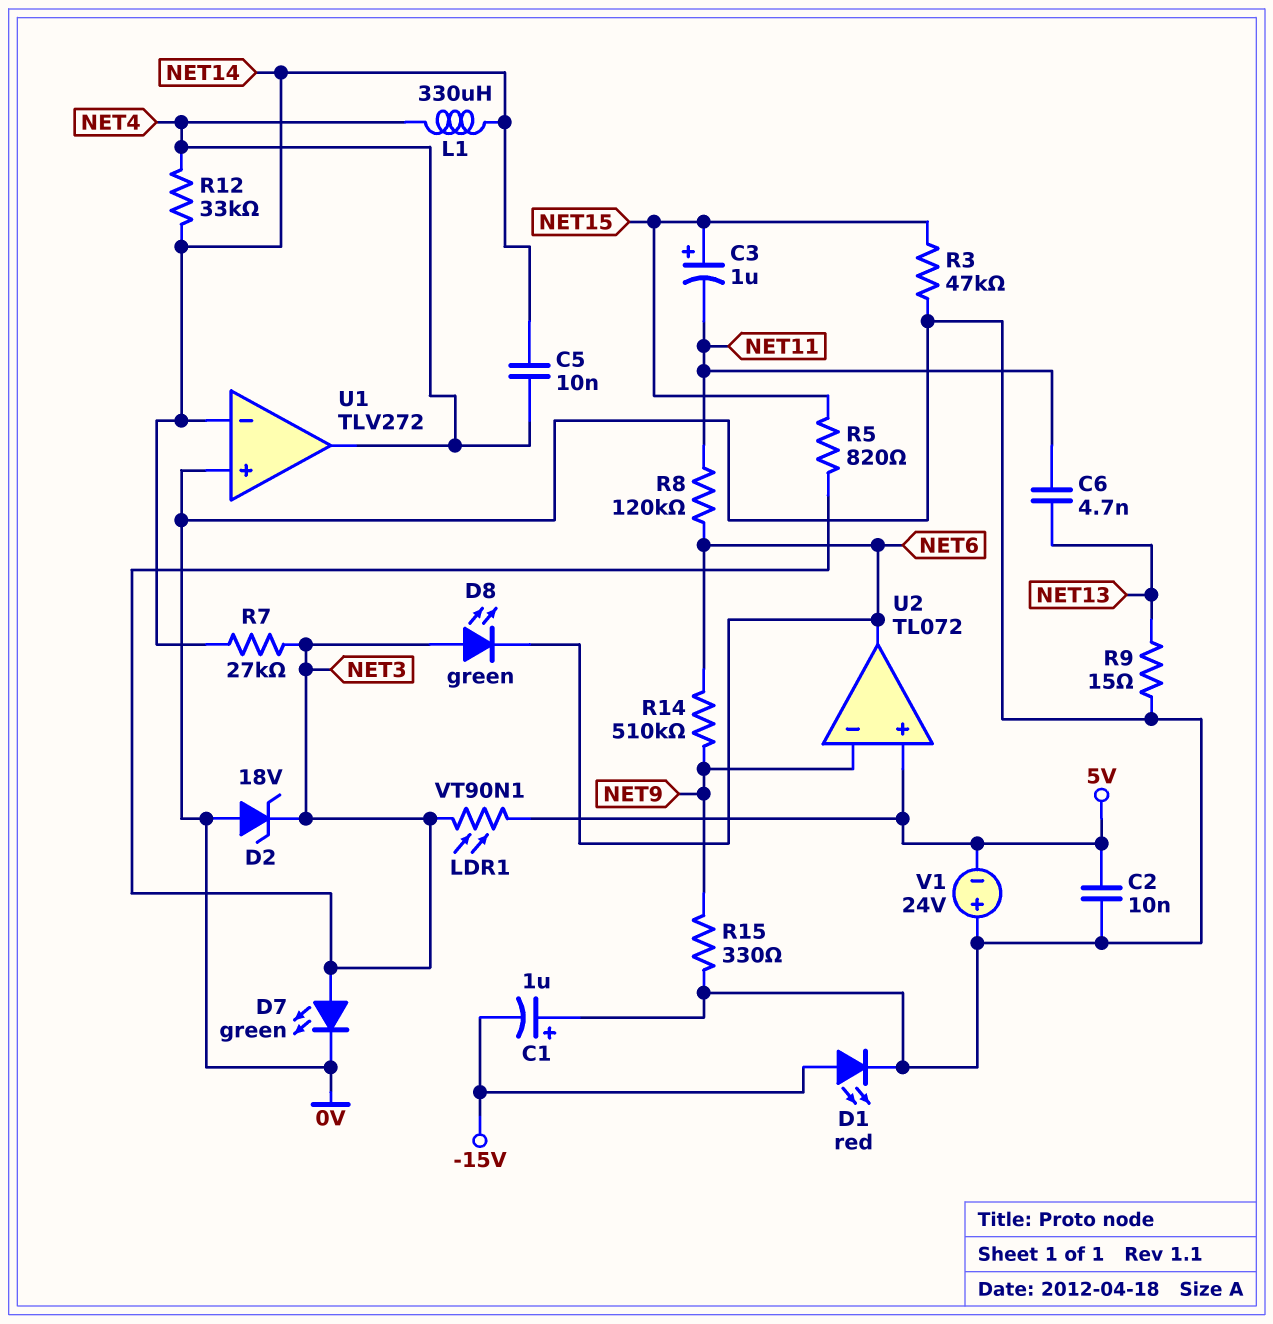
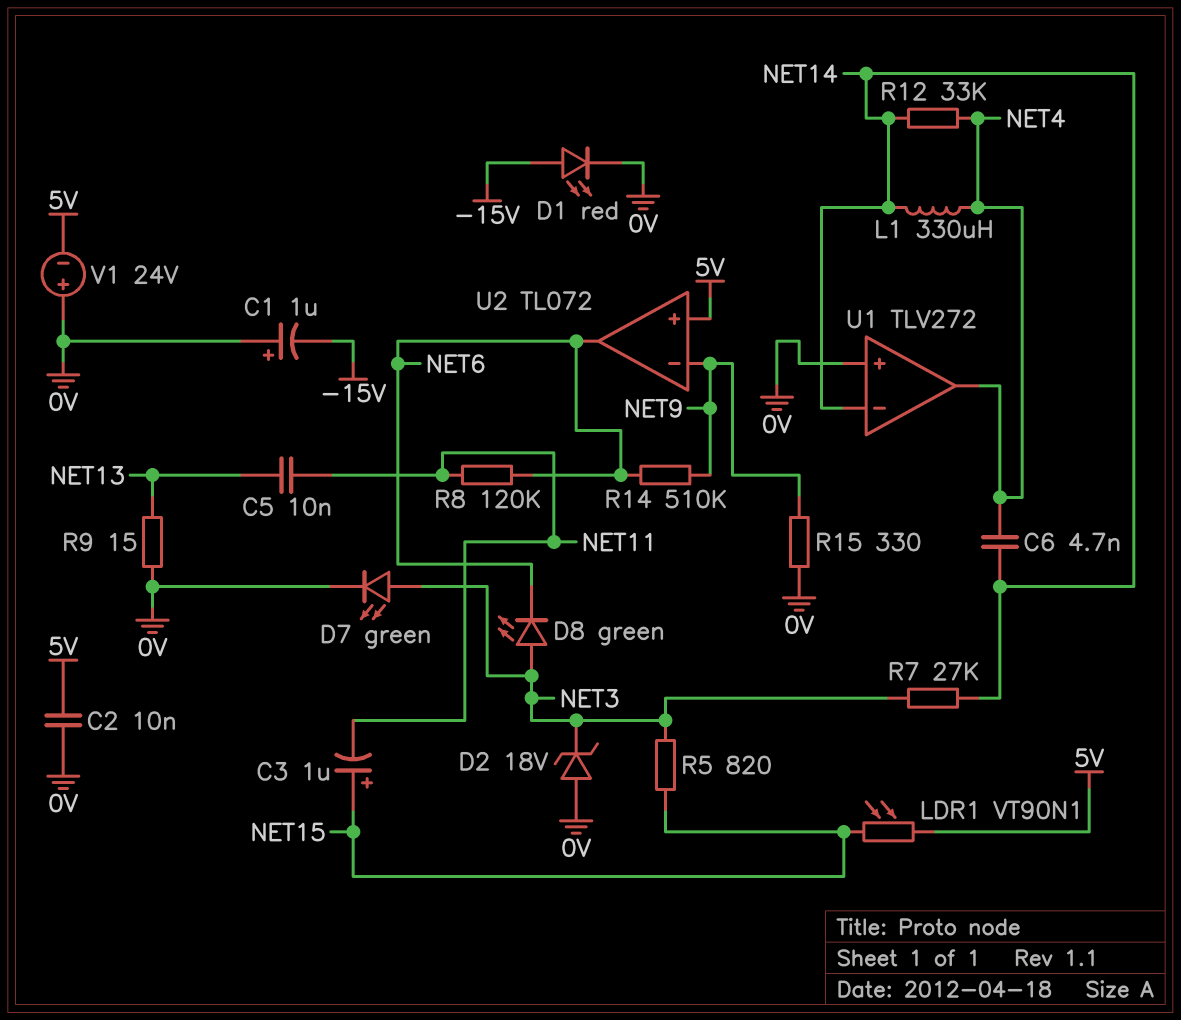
C5: 10nF (NET4, NET14) -> 10nF (NET11, NET13)
C6: 4.7nF (NET11, NET13) -> 4.7nF (NET4, NET14)
LDR1: VT90N1 (5V, NET3) -> VT90N1 (5V, NET15)
R3: 47k (0V, NET15) -> none

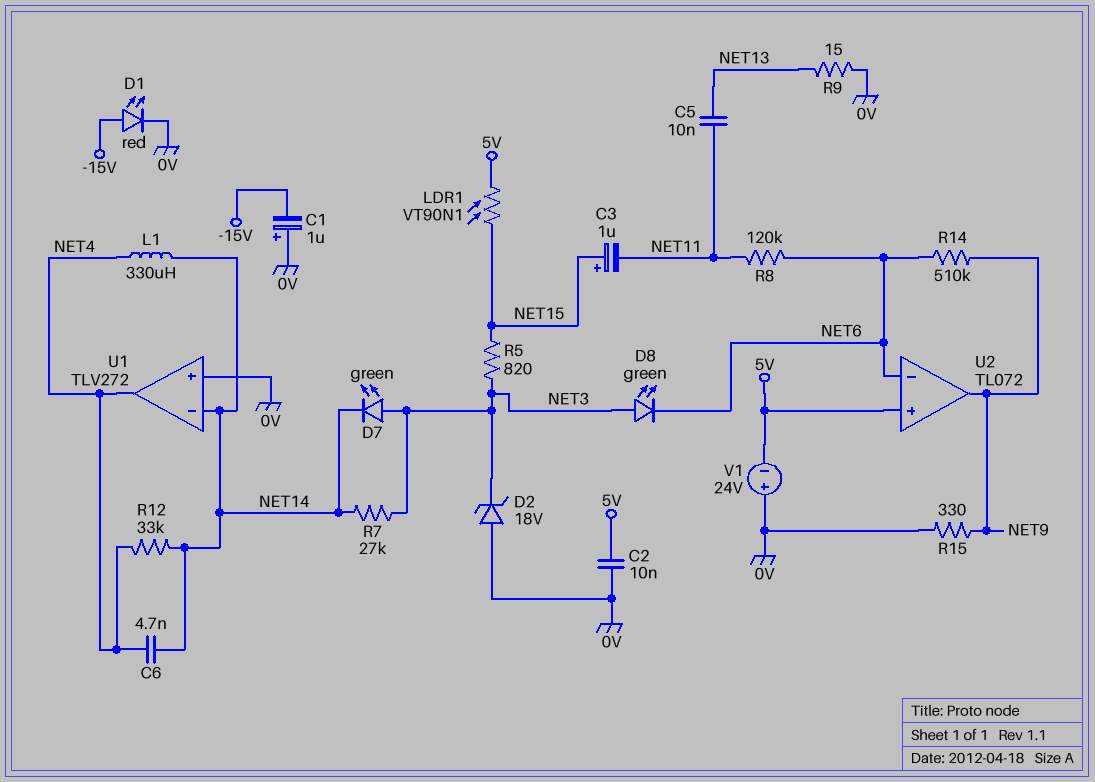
D7: LED green (A NET3, K 0V) -> LED green (A NET3, K NET14)
U2 pin in-: NET9 -> NET6
U2 pin out: NET6 -> NET9

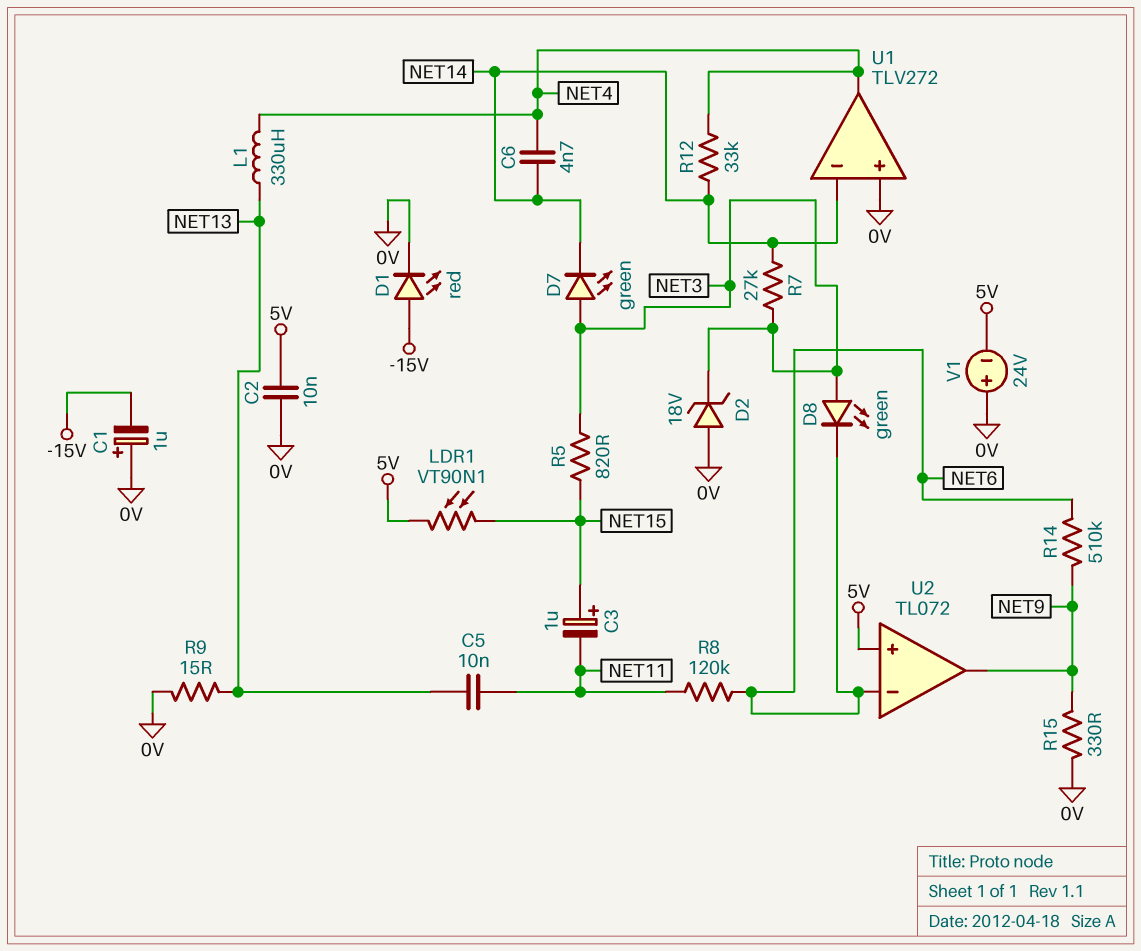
L1: 330uH (NET4, NET14) -> 330uH (NET4, NET13)

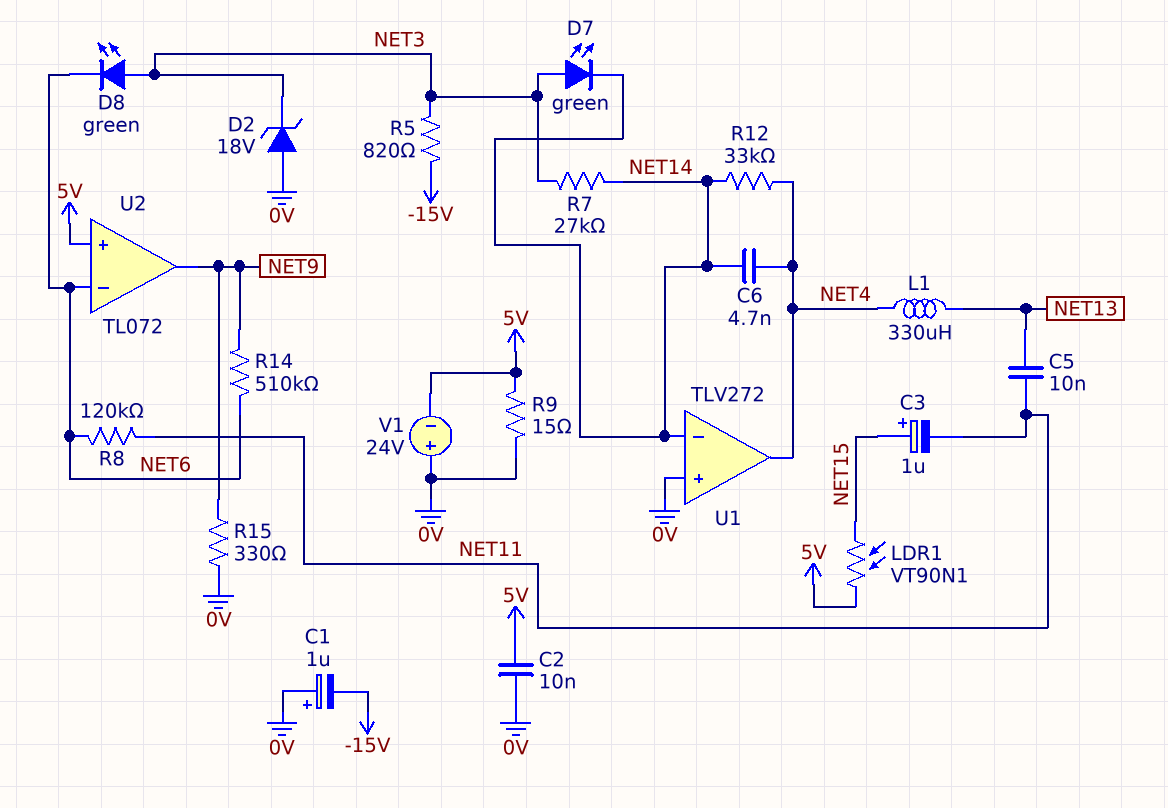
D1: LED red (A -15V, K 0V) -> none
R5: 820 (NET3, NET15) -> 820 (-15V, NET3)
R9: 15 (0V, NET13) -> 15 (0V, 5V)

